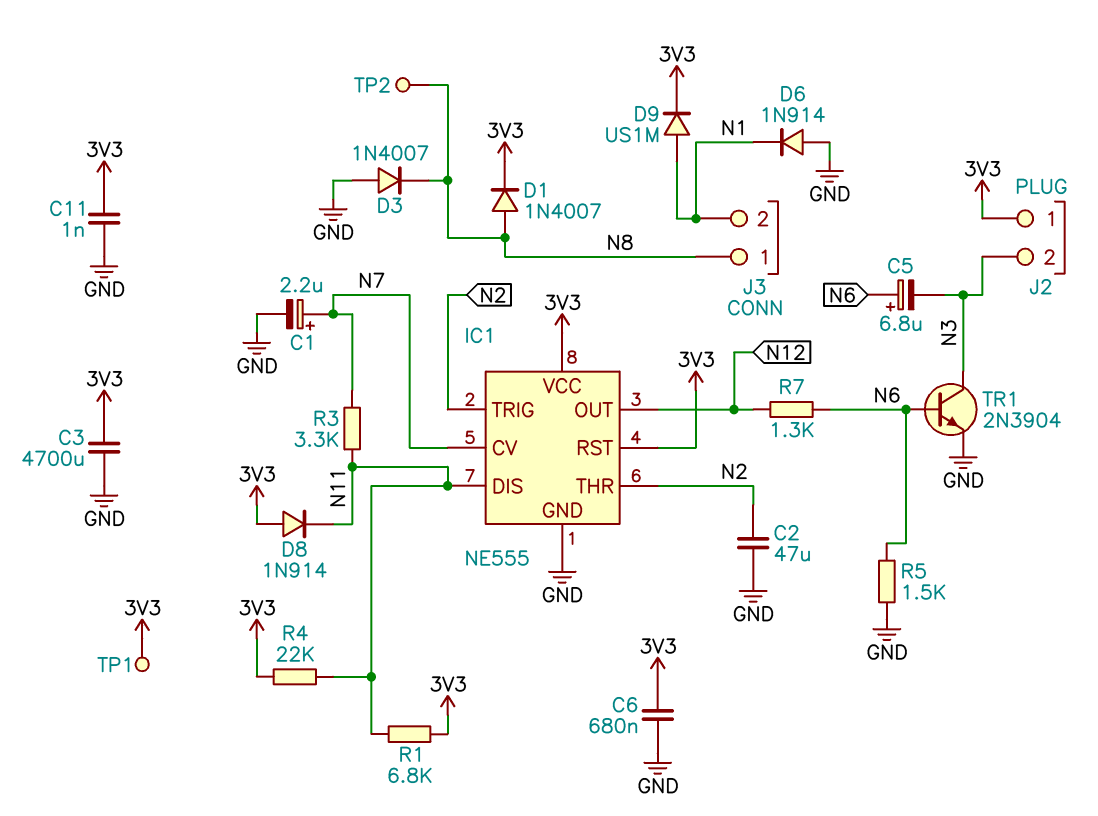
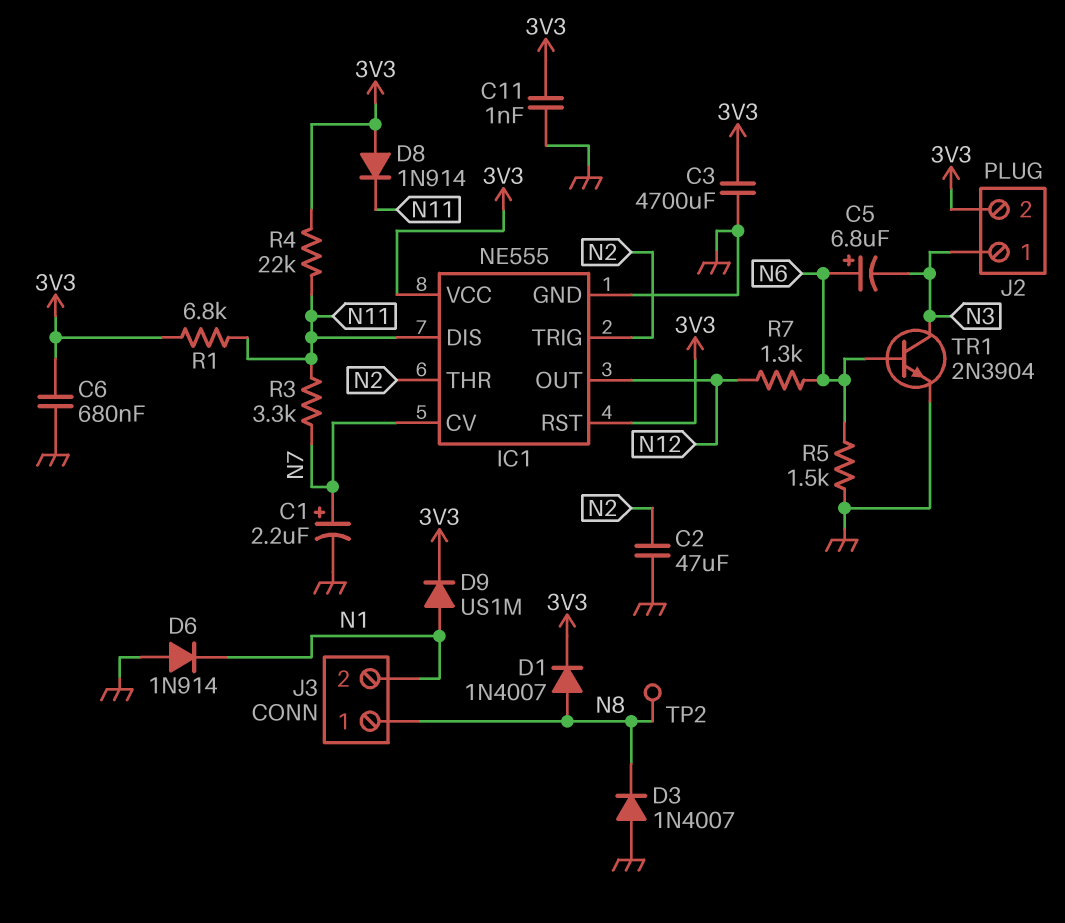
J2 pin 1: 3V3 -> N3
J2 pin 2: N3 -> 3V3
TP1: test point (3V3) -> none

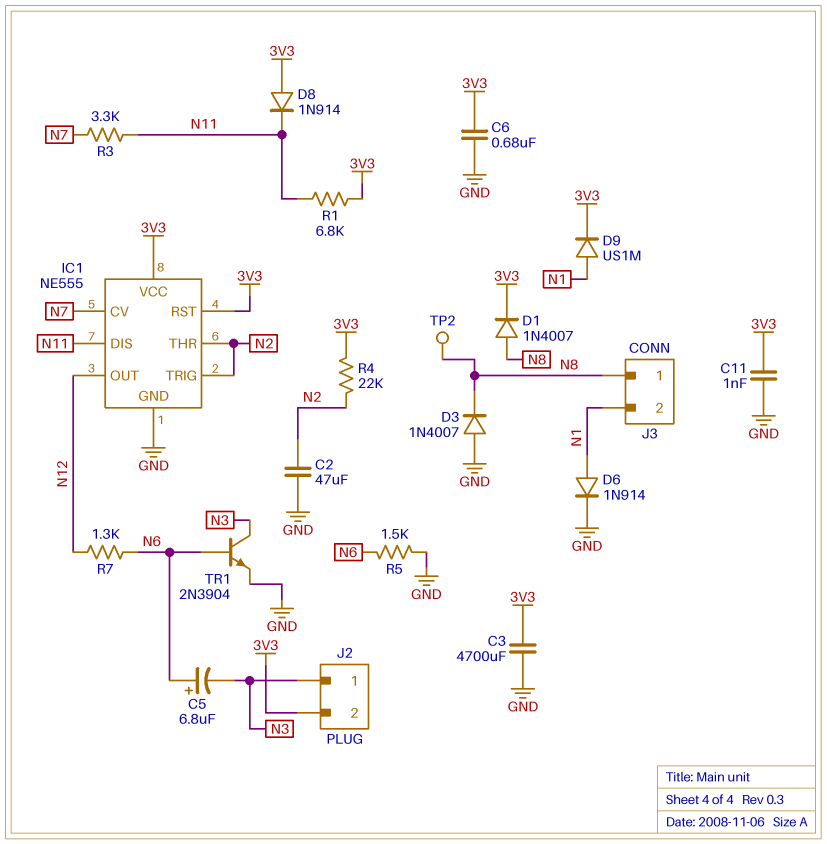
C1: 2.2uF (plus N7, minus GND) -> none
D6: diode 1N914 (A GND, K N1) -> diode 1N914 (A N1, K GND)
R4: 22k (3V3, N11) -> 22k (3V3, N2)

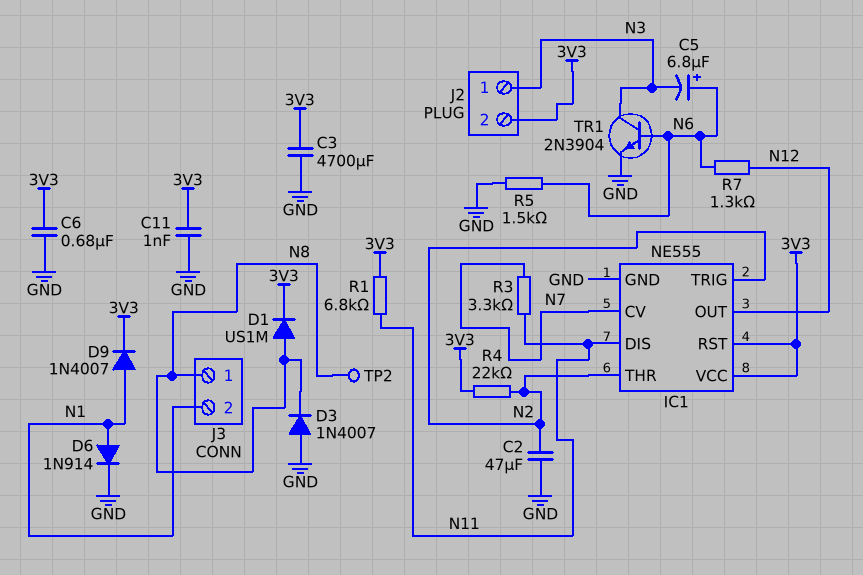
D1: diode 1N4007 (A N8, K 3V3) -> diode US1M (A N8, K 3V3)
D8: diode 1N914 (A 3V3, K N11) -> none
D9: diode US1M (A N1, K 3V3) -> diode 1N4007 (A N1, K 3V3)

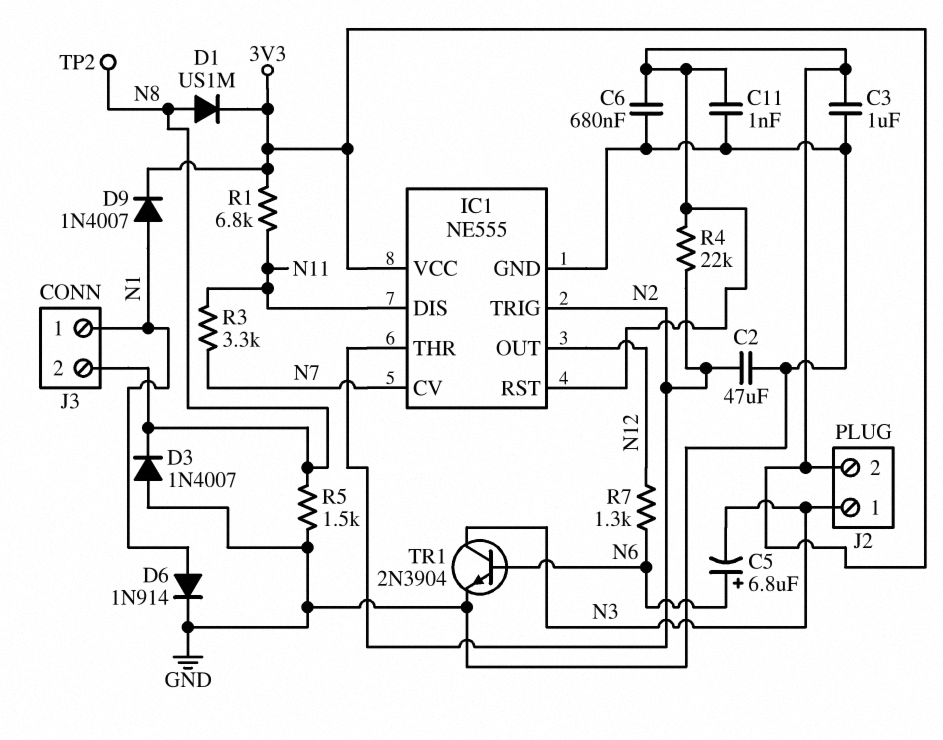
C3: 4700uF (3V3, GND) -> 1uF (3V3, GND)
J3 pin 1: N8 -> N1
J3 pin 2: N1 -> N8
R5: 1.5k (GND, N6) -> 1.5k (GND, N8)

